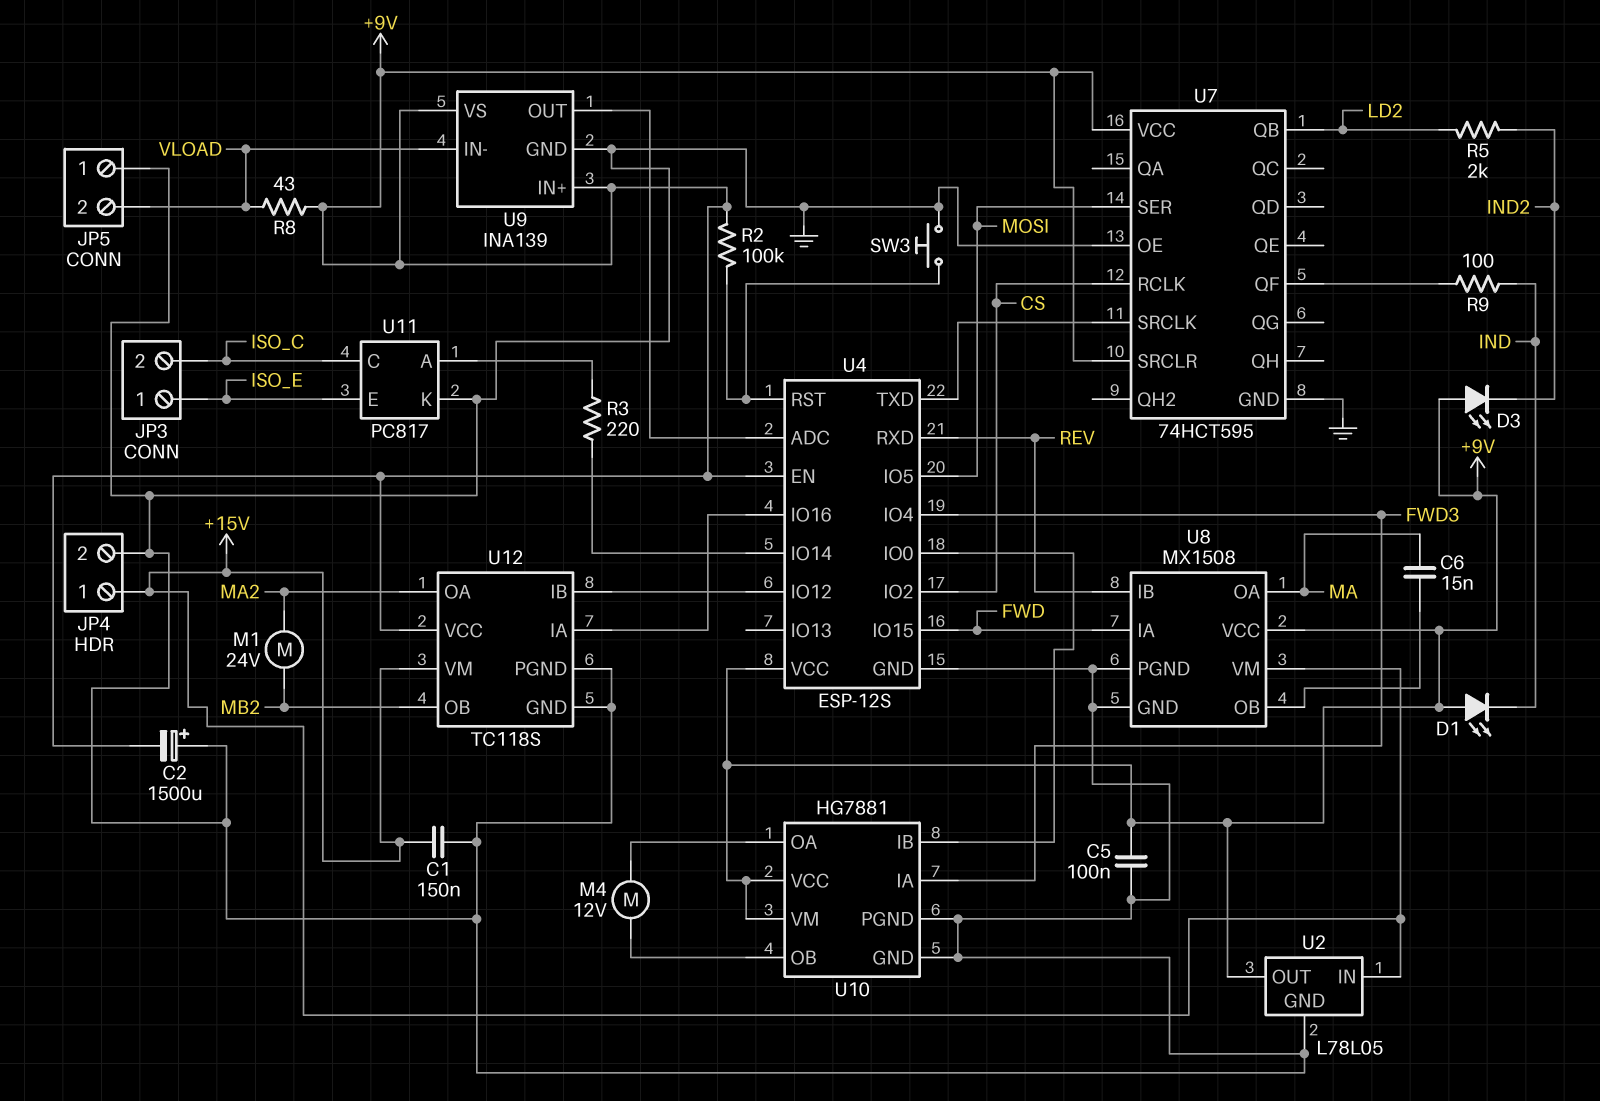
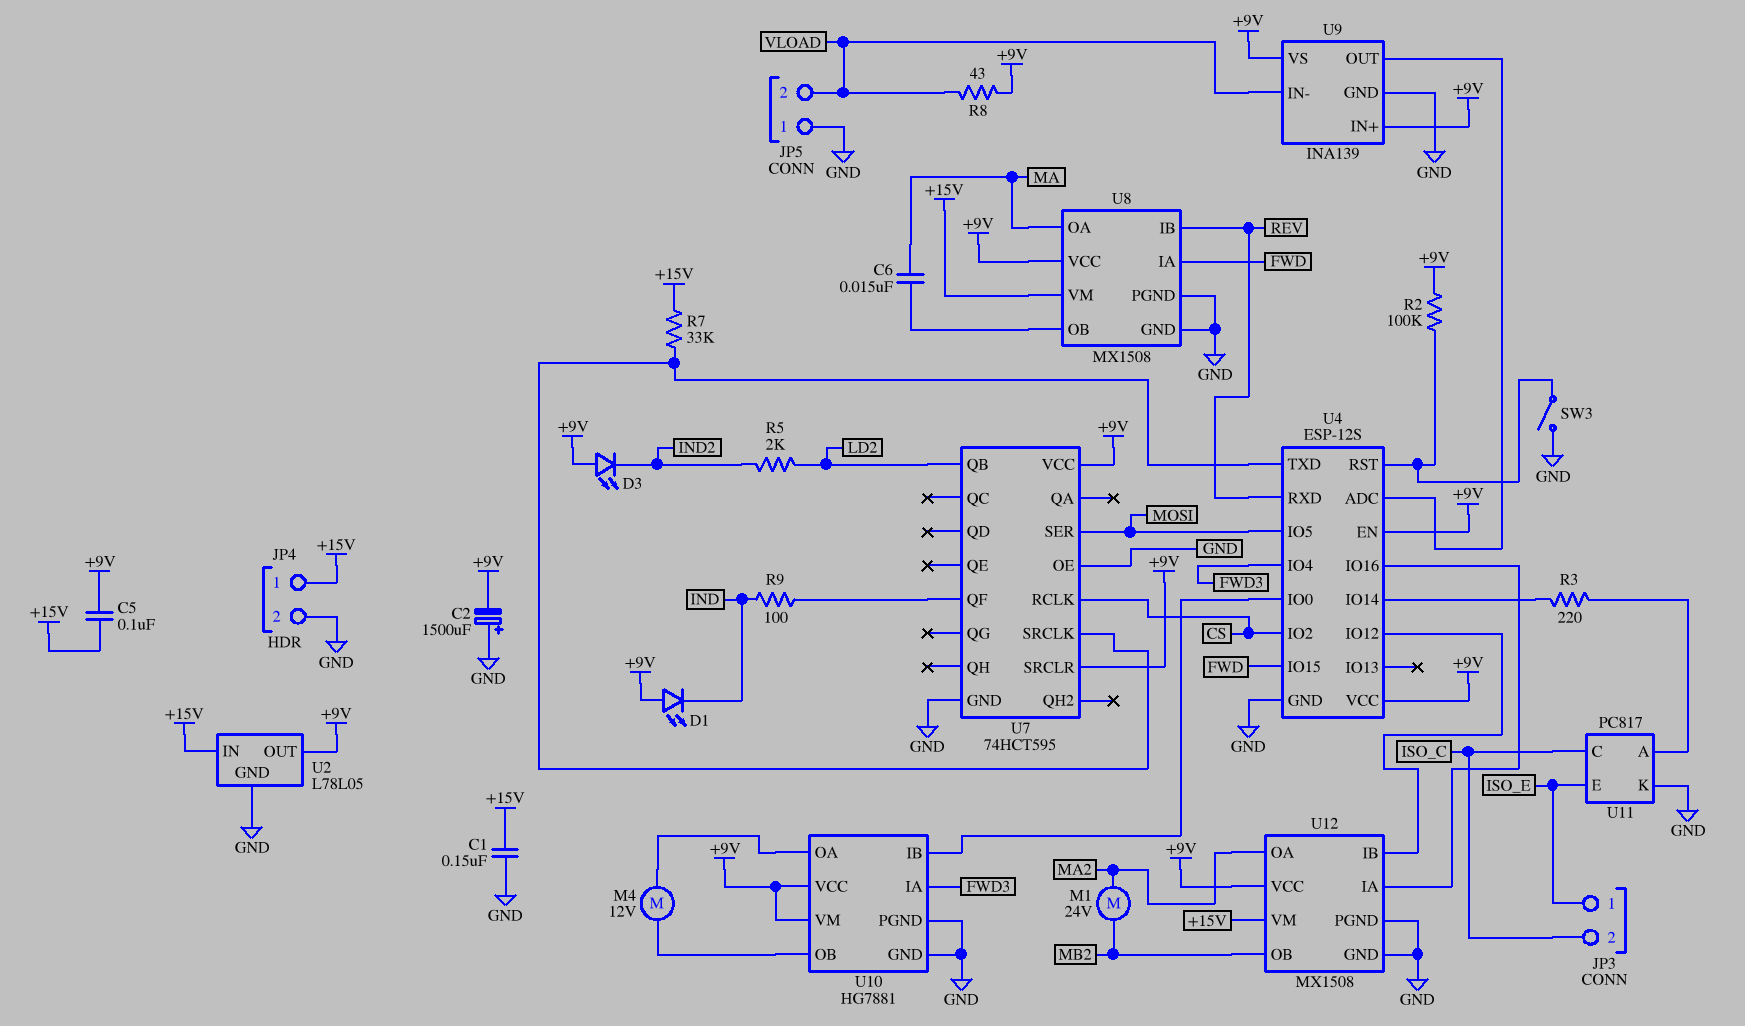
C5: 100nF (+9V, GND) -> 100nF (+9V, +15V)
R7: none -> 33k (+15V, U4/TXD)
SW3: button (GND, U4/RST) -> switch (GND, U4/RST)
U12: TC118S -> MX1508

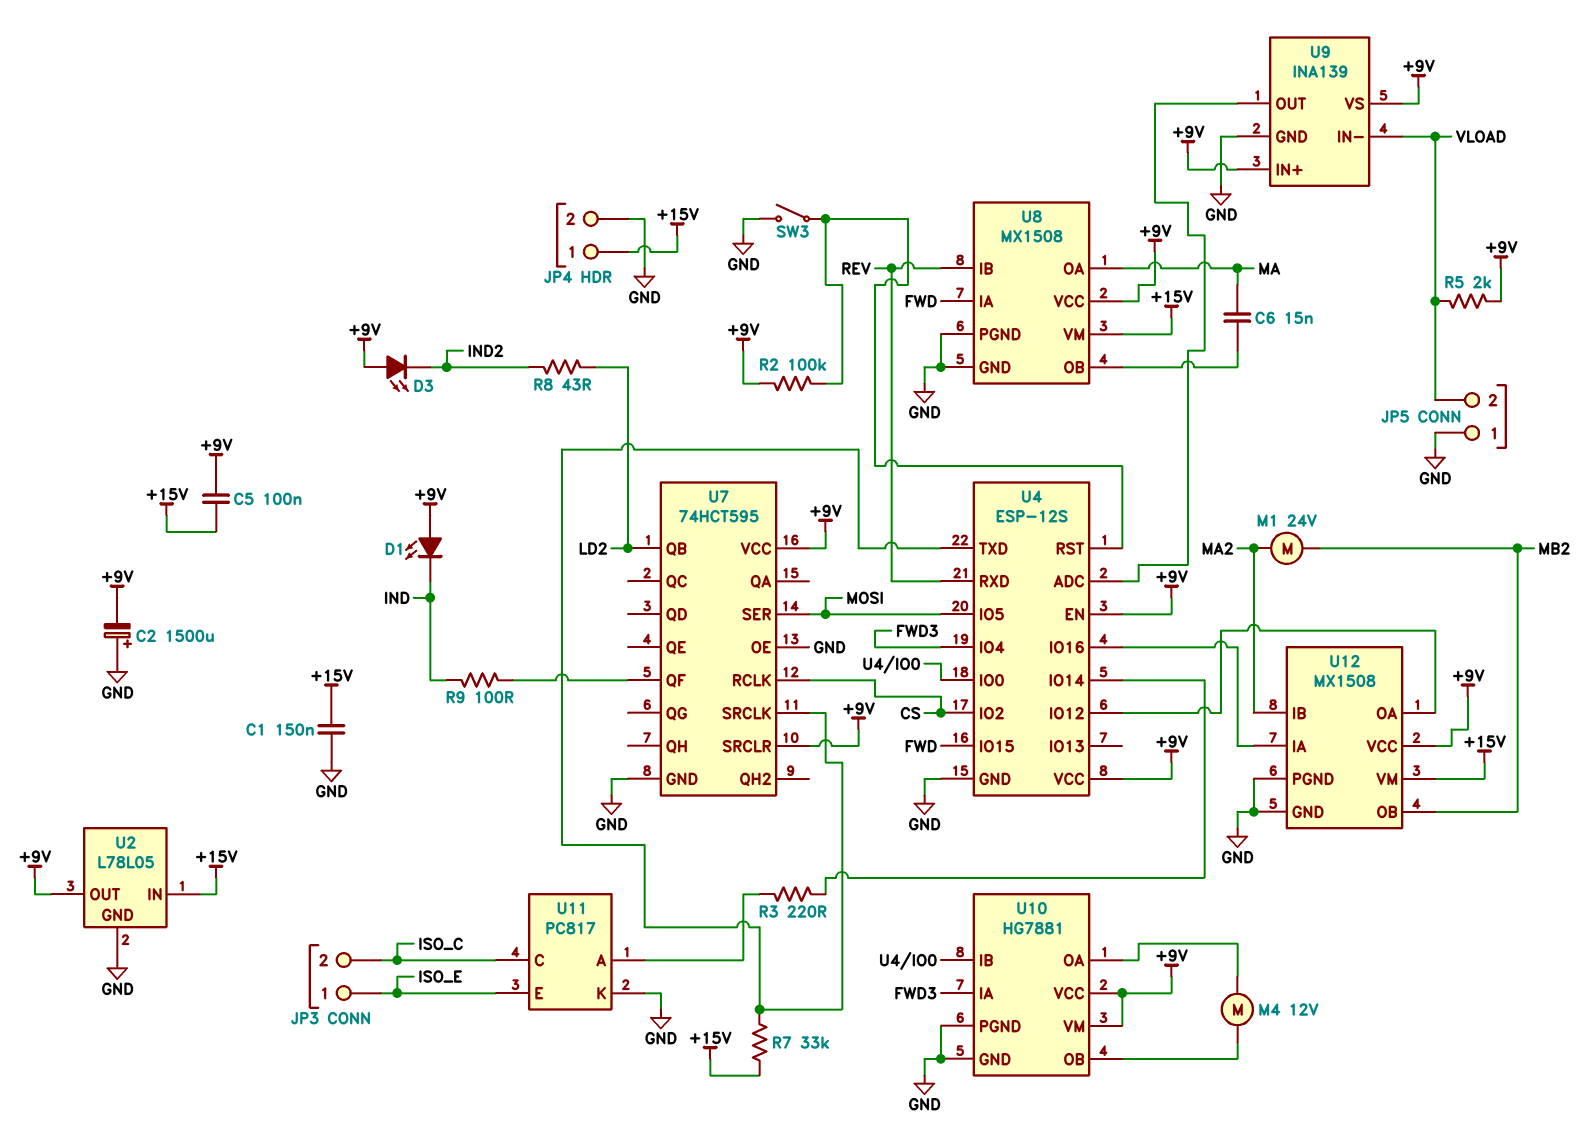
R5: 2k (IND2, LD2) -> 2k (+9V, VLOAD)
R8: 43 (+9V, VLOAD) -> 43 (IND2, LD2)
U12 pin IB: U4/IO12 -> MA2
U12 pin OA: MA2 -> U4/IO12

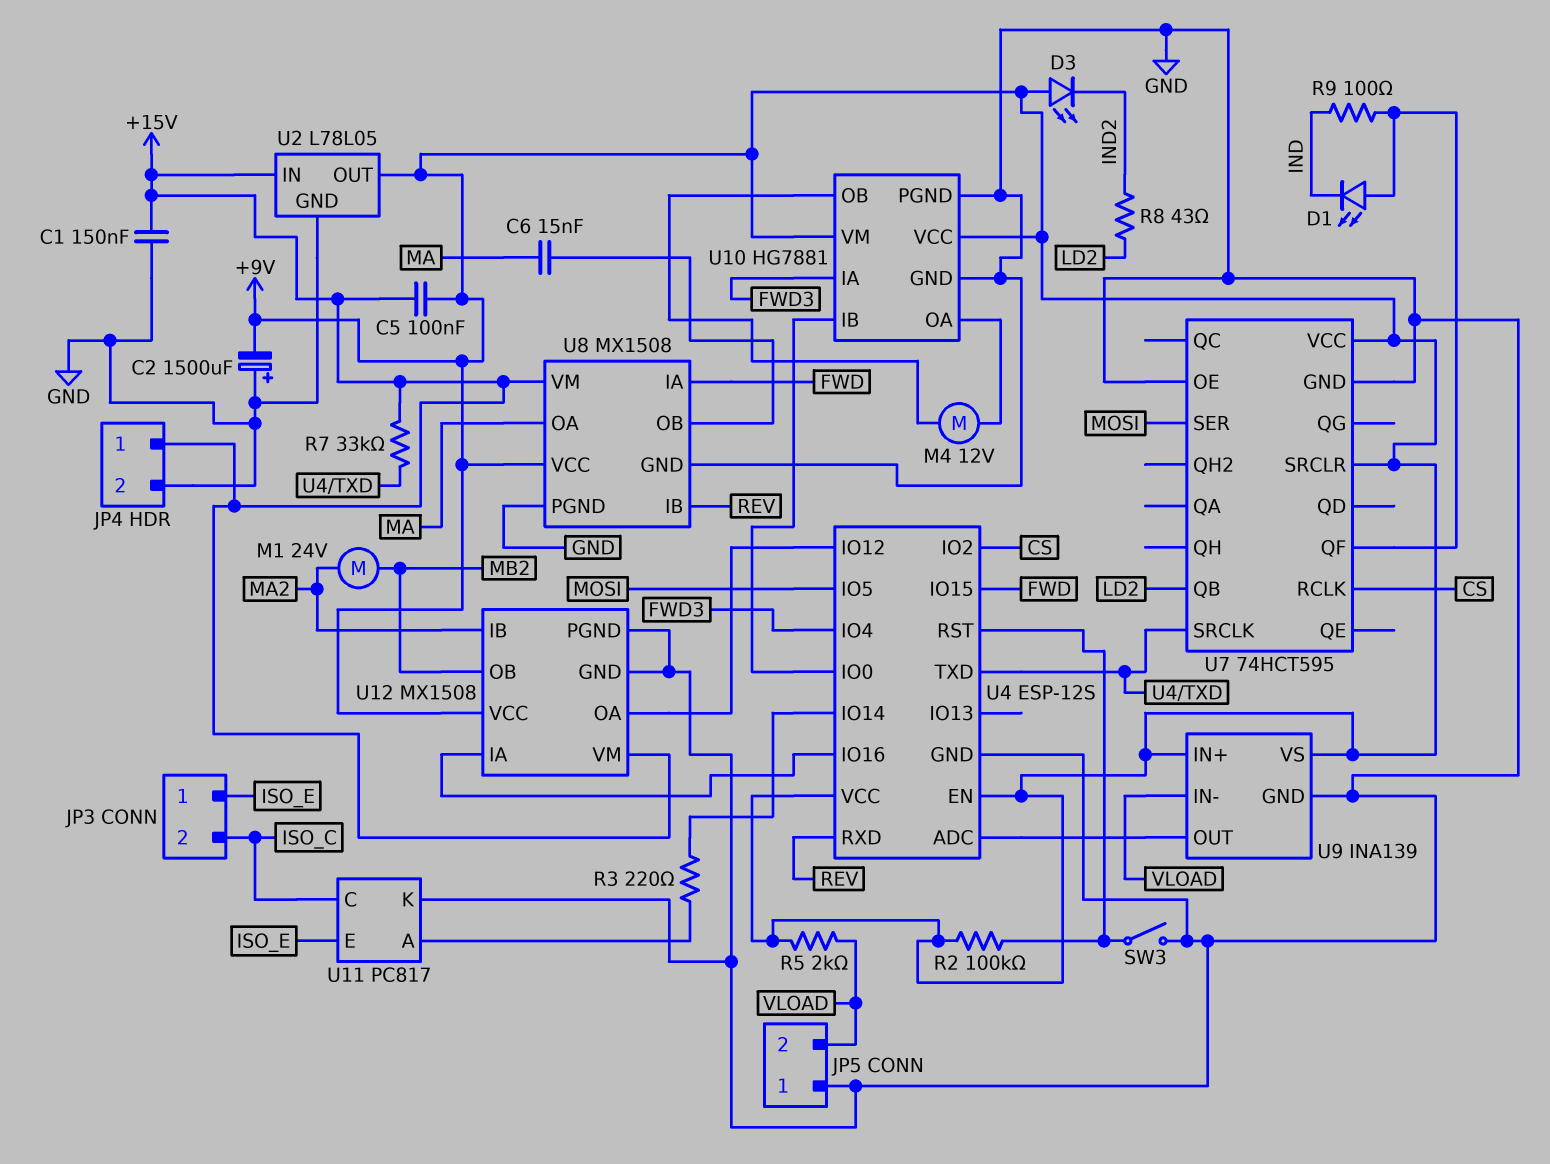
D1: LED (A +9V, K IND) -> LED (A U7/QF, K IND)

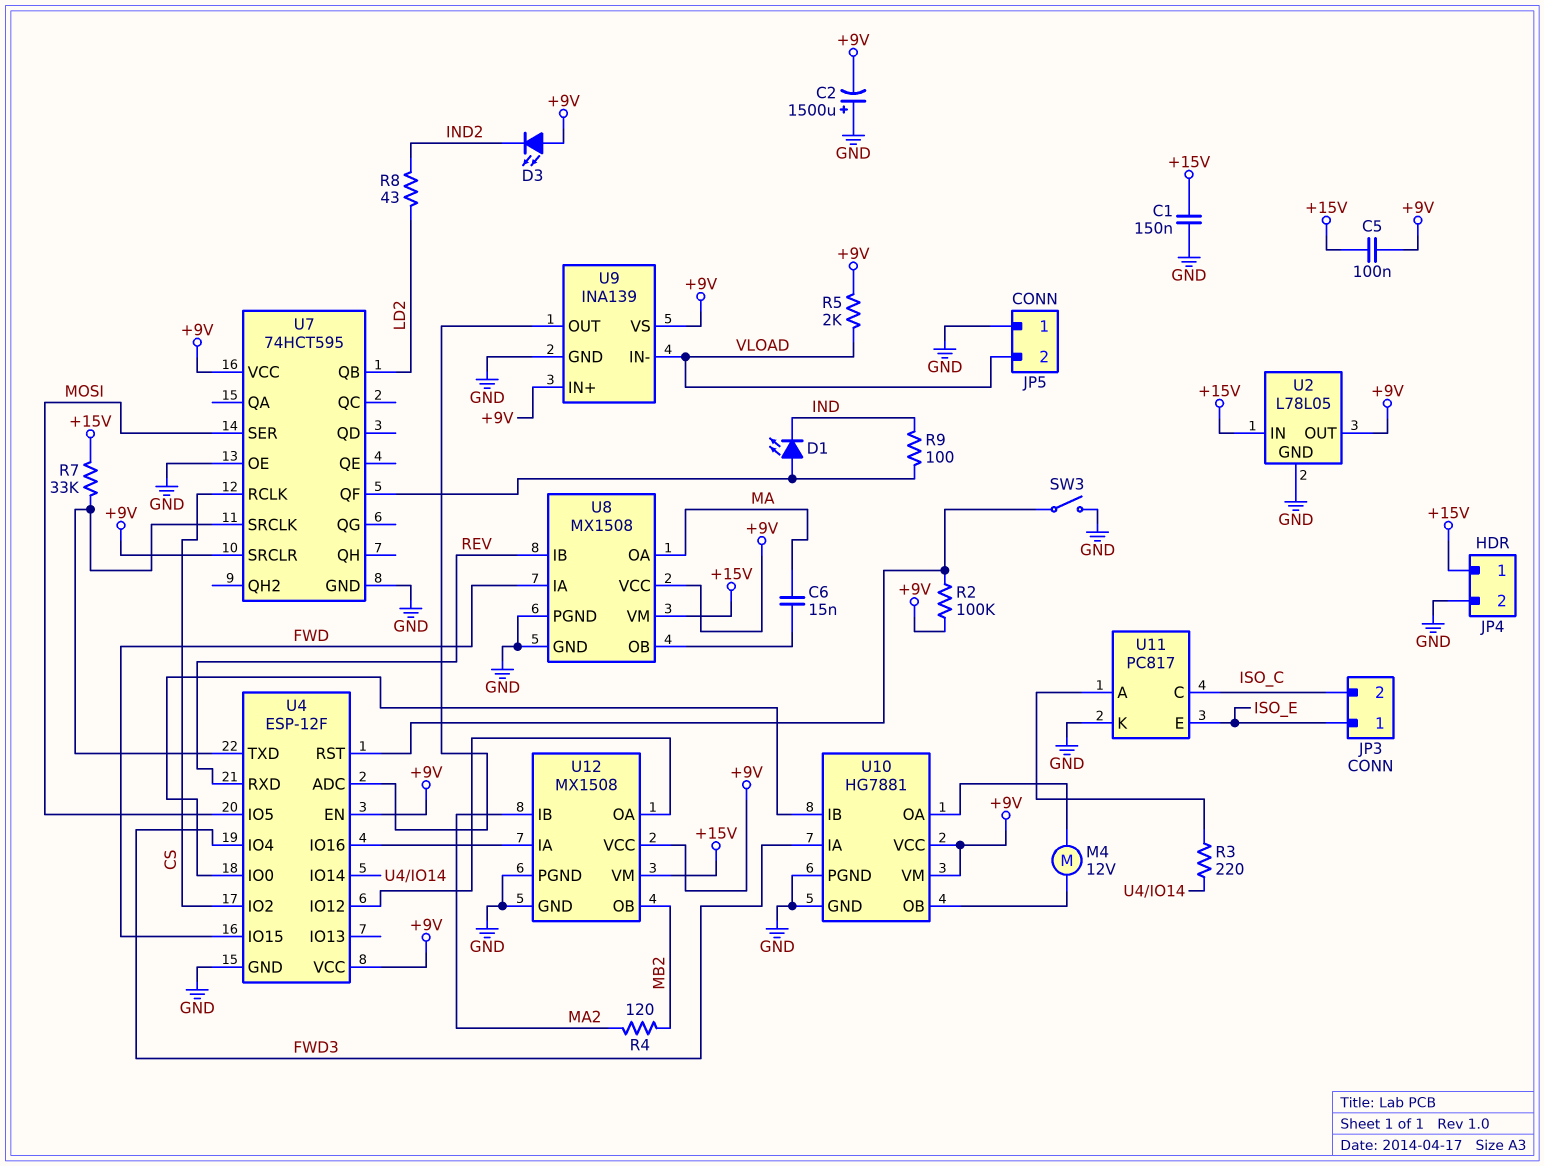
M1: motor 24V (MA2, MB2) -> none
R4: none -> 120 (MA2, MB2)
U4: ESP-12S -> ESP-12F

